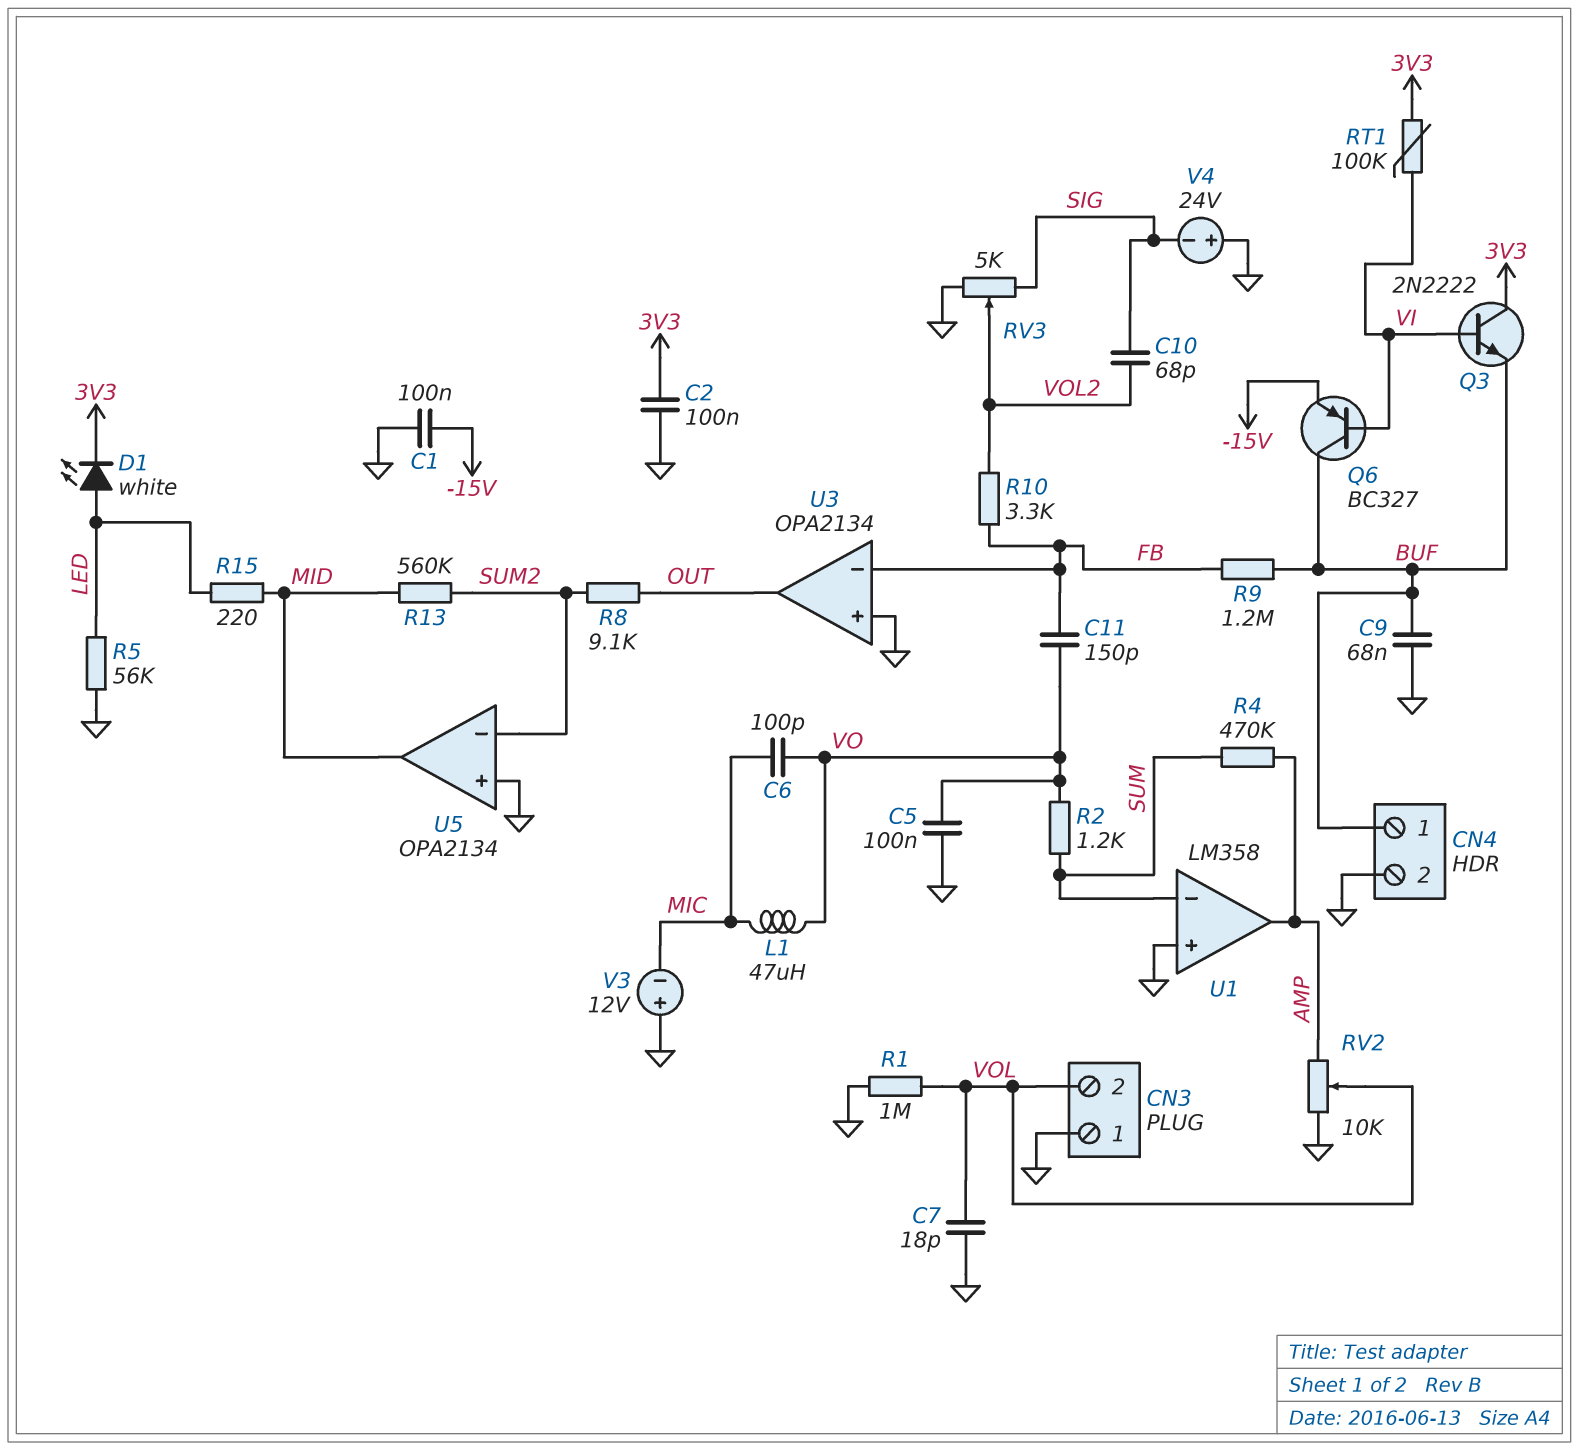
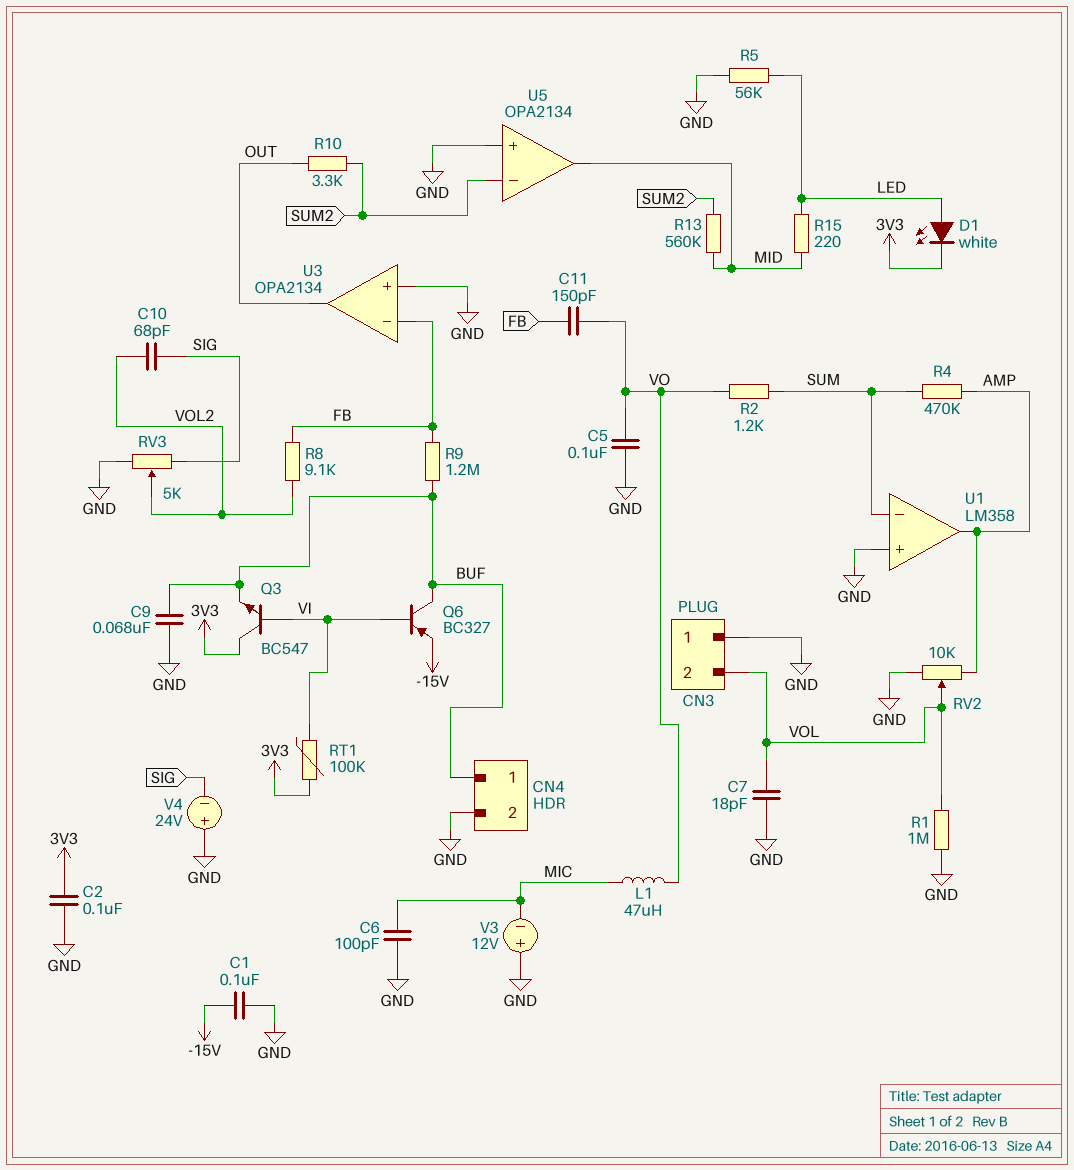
C6: 100pF (MIC, VO) -> 100pF (GND, MIC)
Q3: NPN 2N2222 (B VI, C 3V3, E BUF) -> NPN BC547 (B VI, C 3V3, E BUF)
R8: 9.1k (OUT, SUM2) -> 9.1k (FB, VOL2)
R10: 3.3k (FB, VOL2) -> 3.3k (OUT, SUM2)

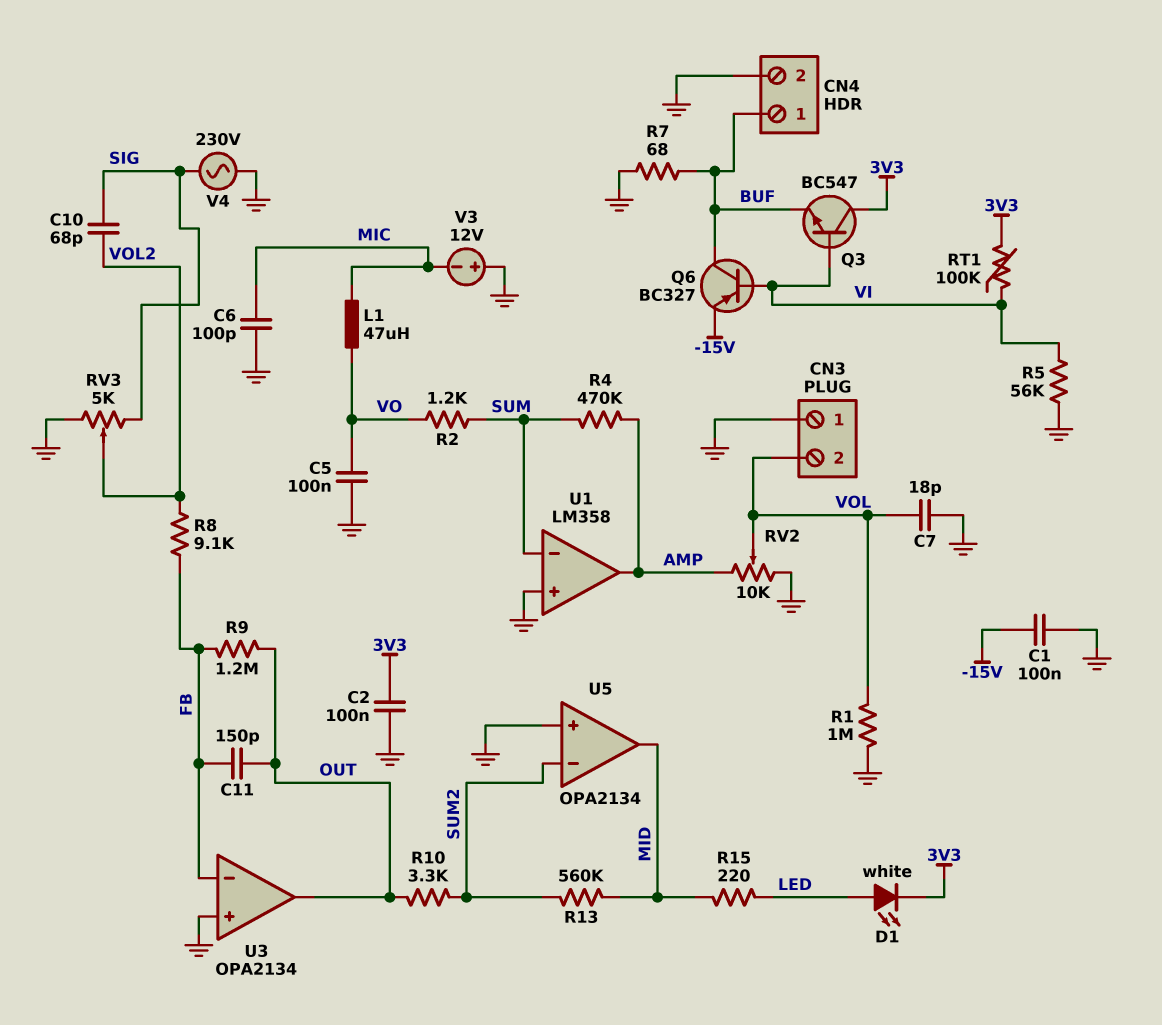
C9: 68nF (BUF, GND) -> none
C11: 150pF (FB, VO) -> 150pF (FB, OUT)
R5: 56k (GND, LED) -> 56k (GND, VI)
R7: none -> 68 (BUF, GND)
R9: 1.2M (BUF, FB) -> 1.2M (FB, OUT)
V4: 24V (plus GND, minus SIG) -> AC 230V (GND, SIG)

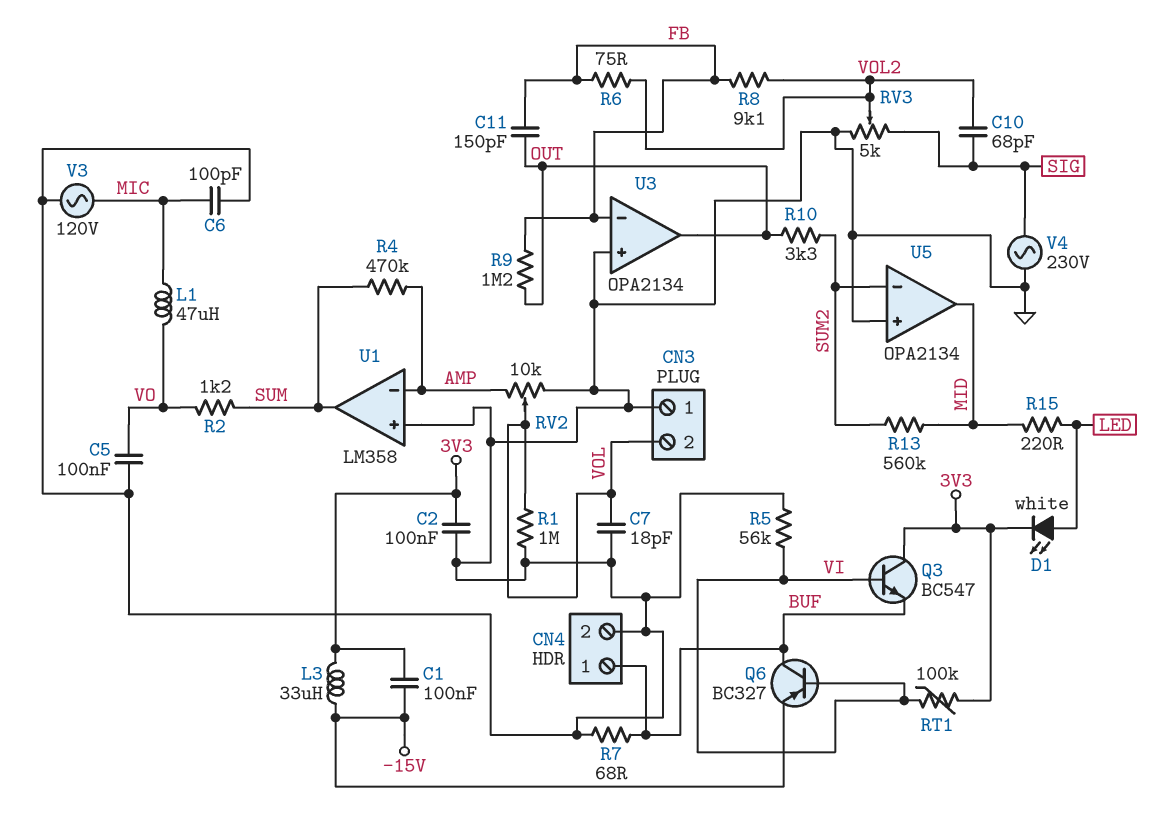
C1: 100nF (-15V, GND) -> 100nF (-15V, 3V3)
L3: none -> 33uH (-15V, 3V3)
R6: none -> 75 (FB, VOL2)
U1 pin in-: SUM -> AMP
U1 pin out: AMP -> SUM
V3: 12V (plus GND, minus MIC) -> AC 120V (GND, MIC)

